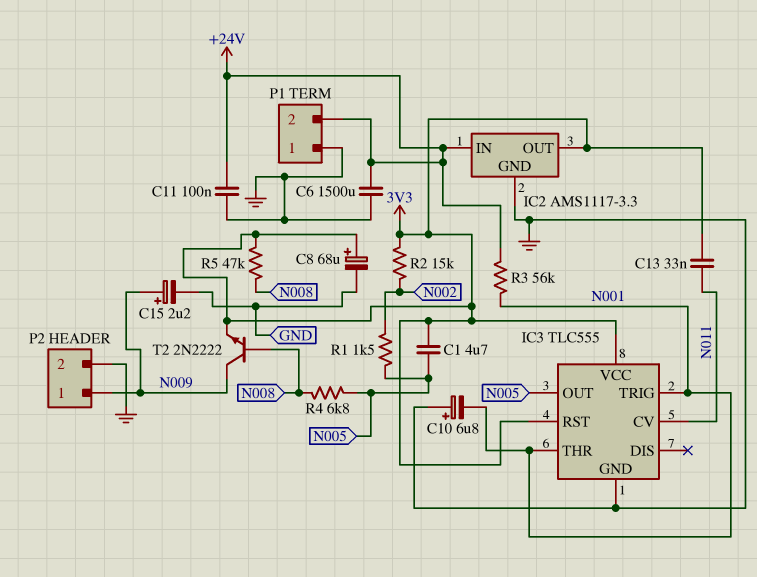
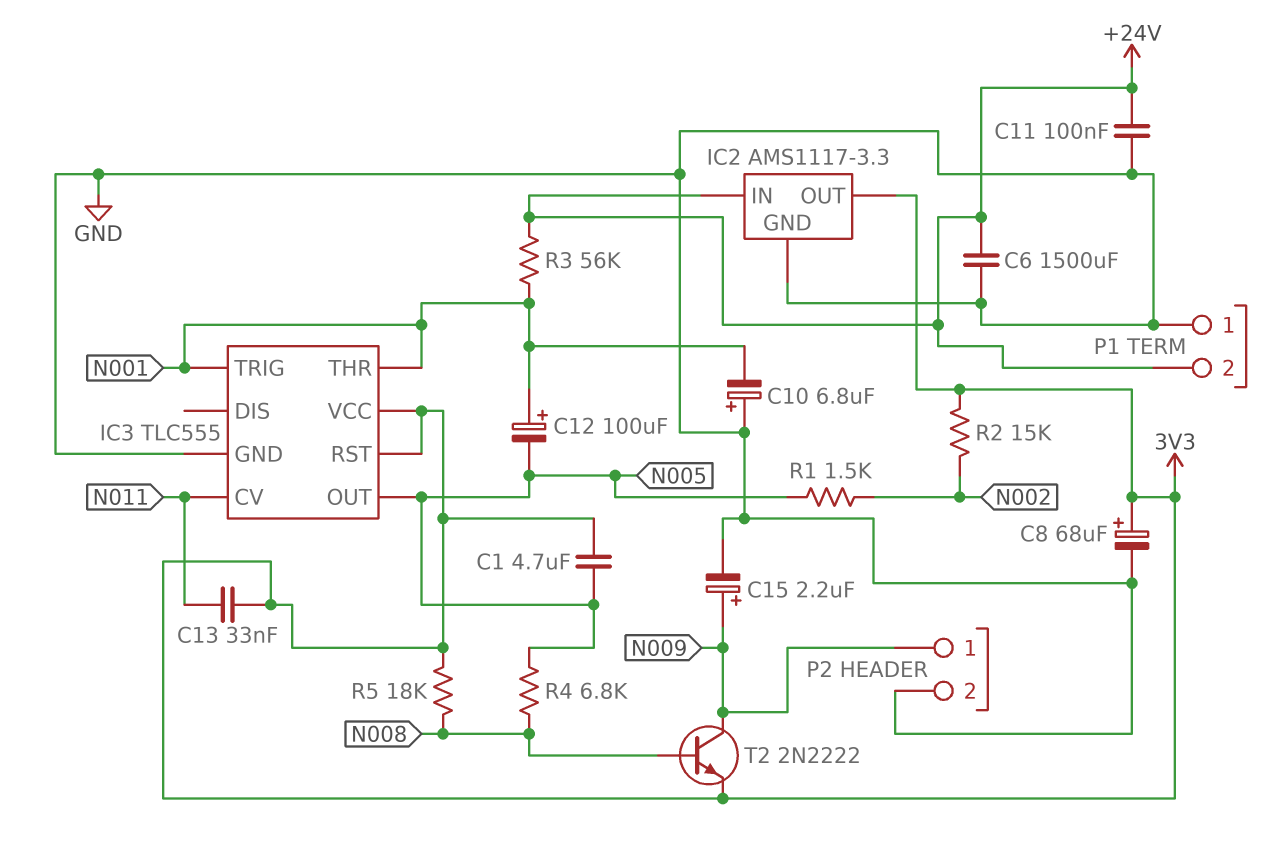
C12: none -> 100uF (plus N001, minus N005)
R5: 47k (3V3, N008) -> 18k (3V3, N008)

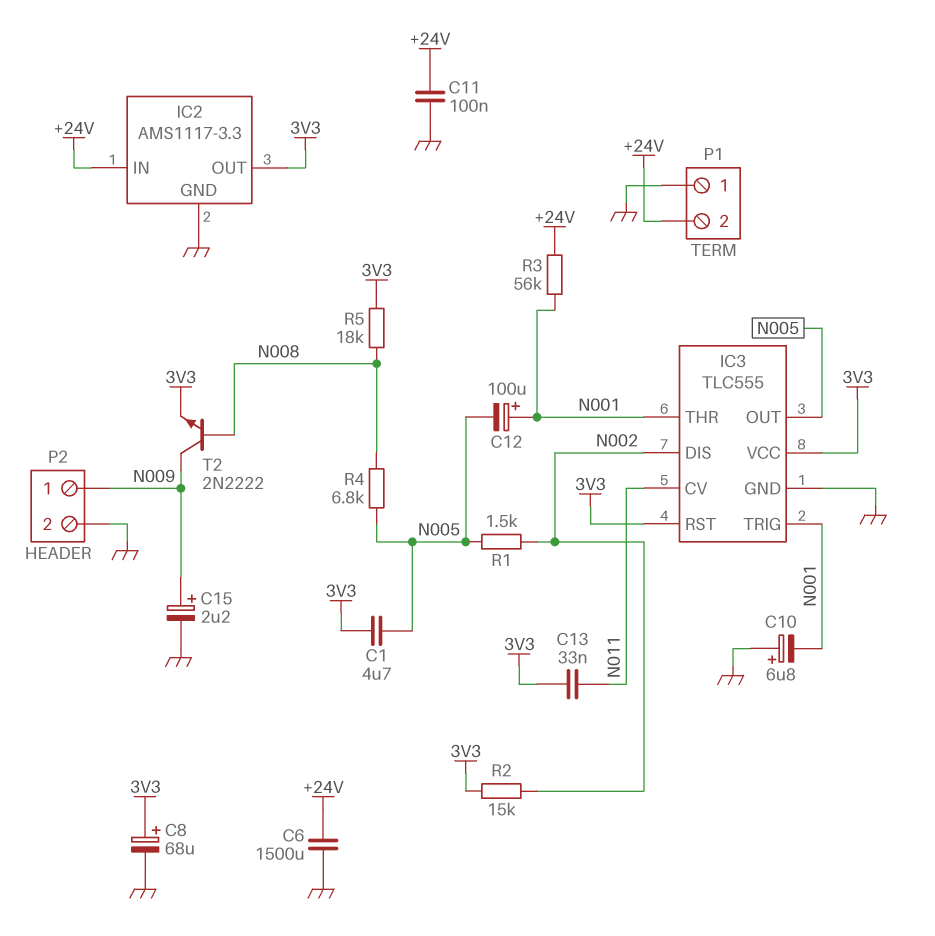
IC3 pin DIS: none -> N002

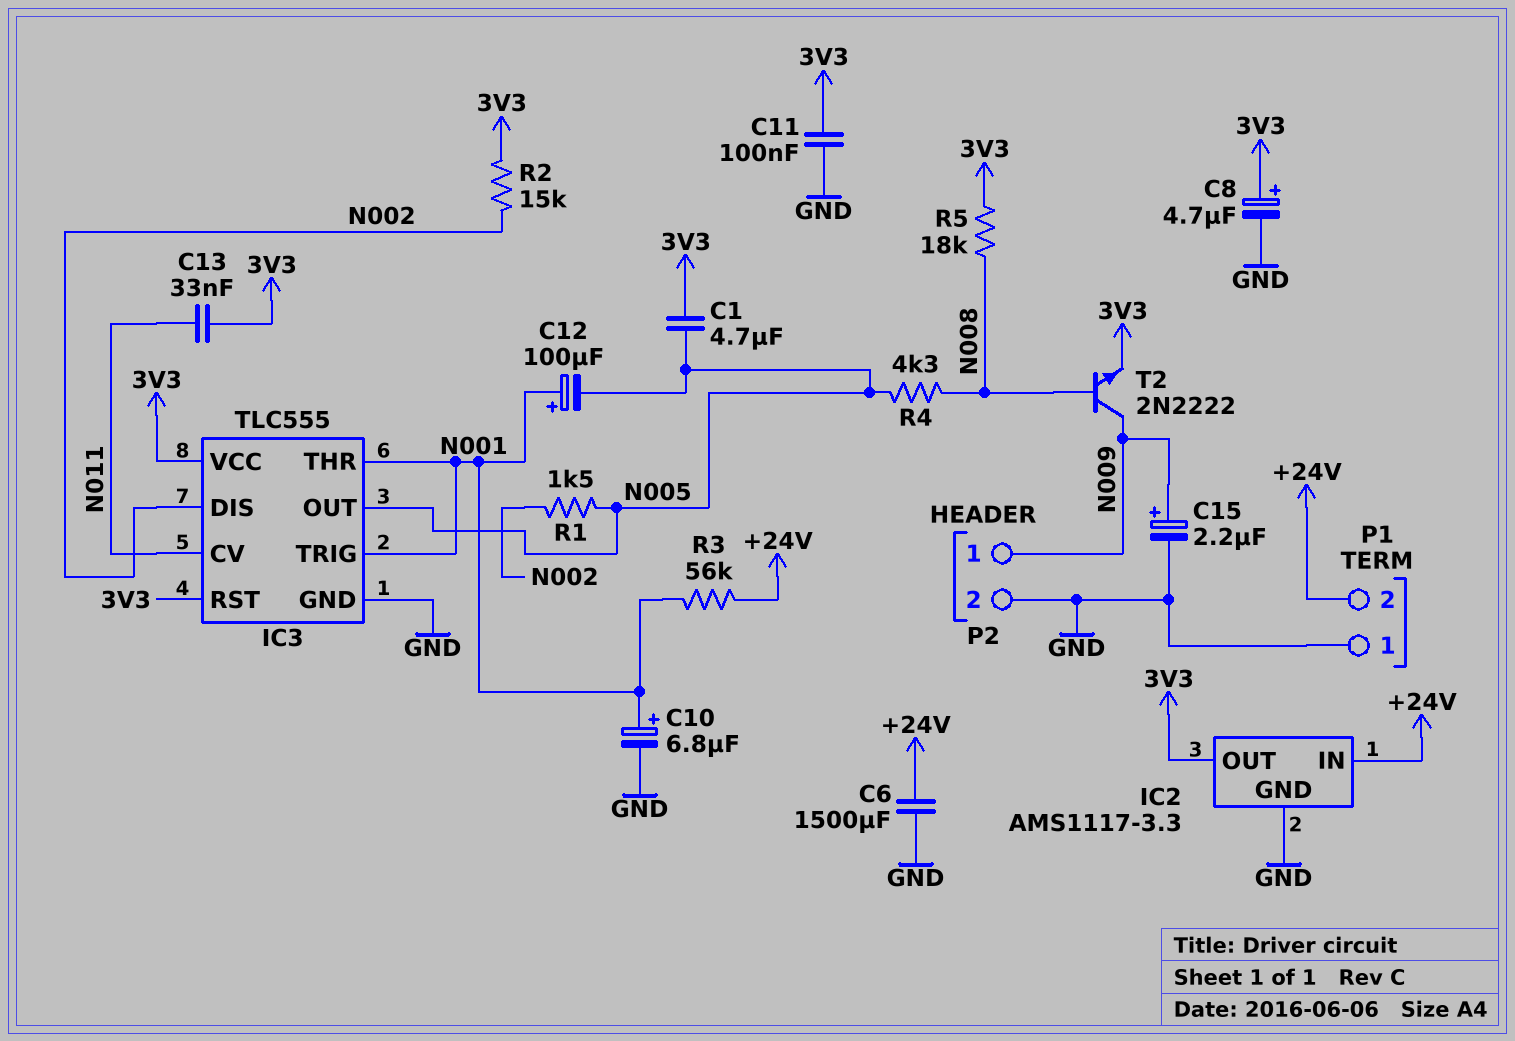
C8: 68uF (plus 3V3, minus GND) -> 4.7uF (plus 3V3, minus GND)
C10: 6.8uF (plus GND, minus N001) -> 6.8uF (plus N001, minus GND)
C11: 100nF (+24V, GND) -> 100nF (3V3, GND)
R4: 6.8k (N005, N008) -> 4.3k (N005, N008)

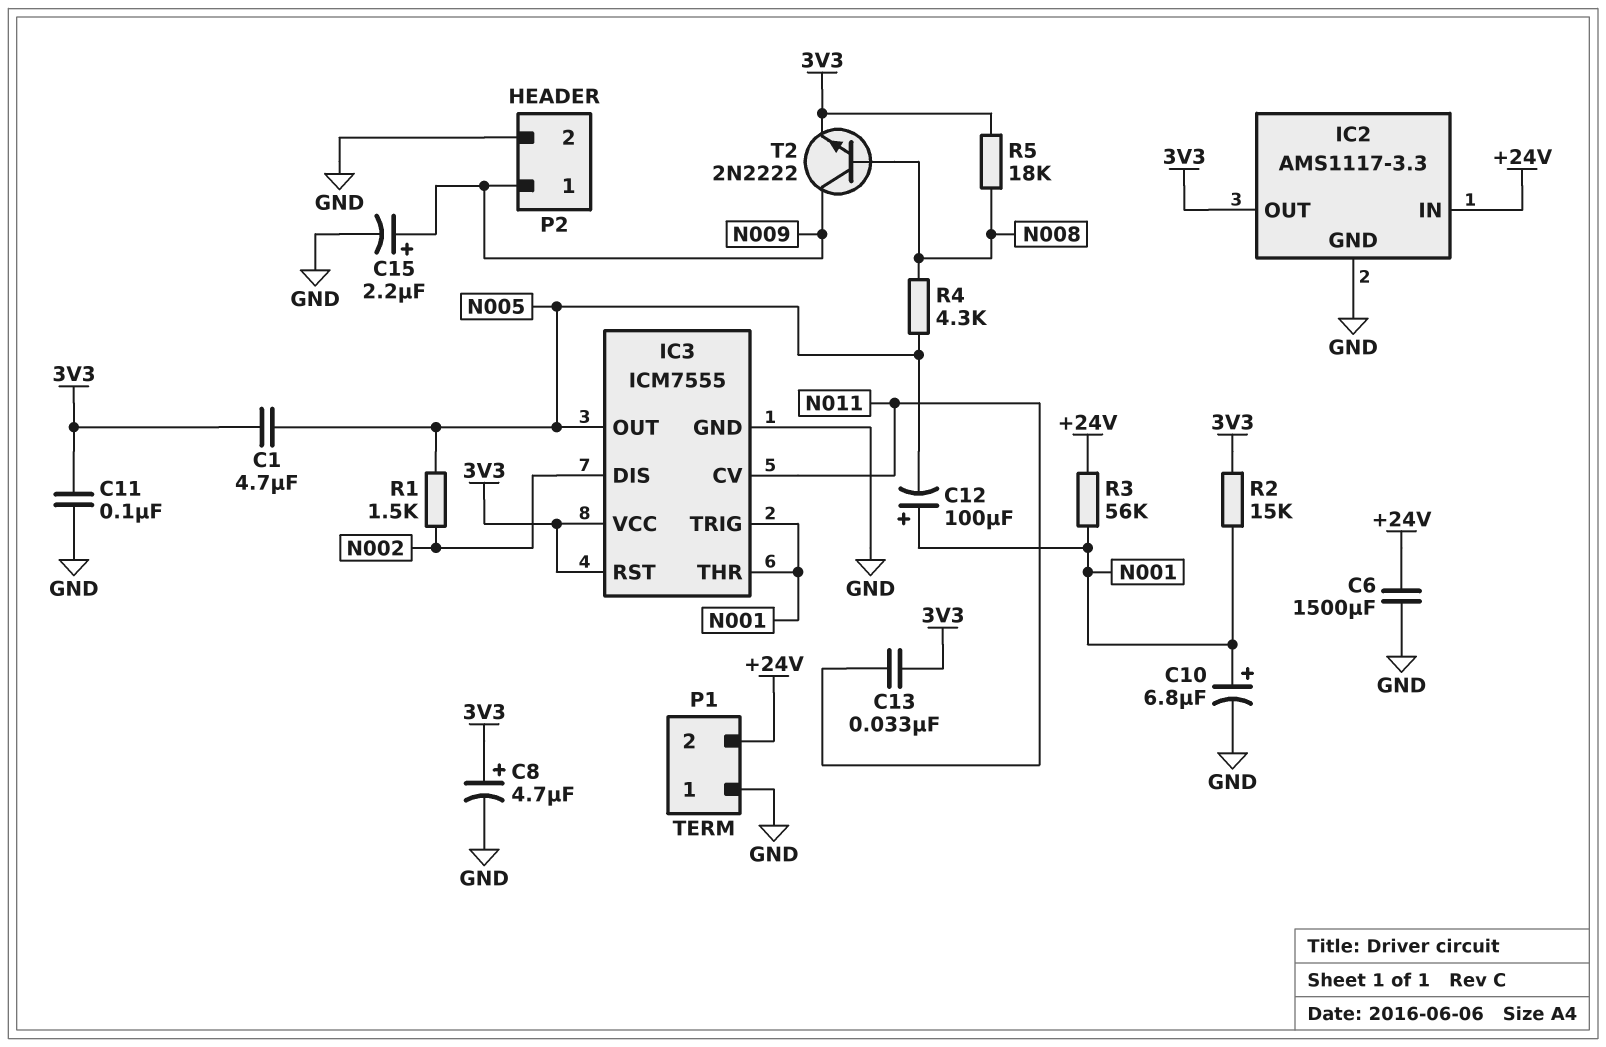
IC3: TLC555 -> ICM7555
R2: 15k (3V3, N002) -> 15k (3V3, N001)

